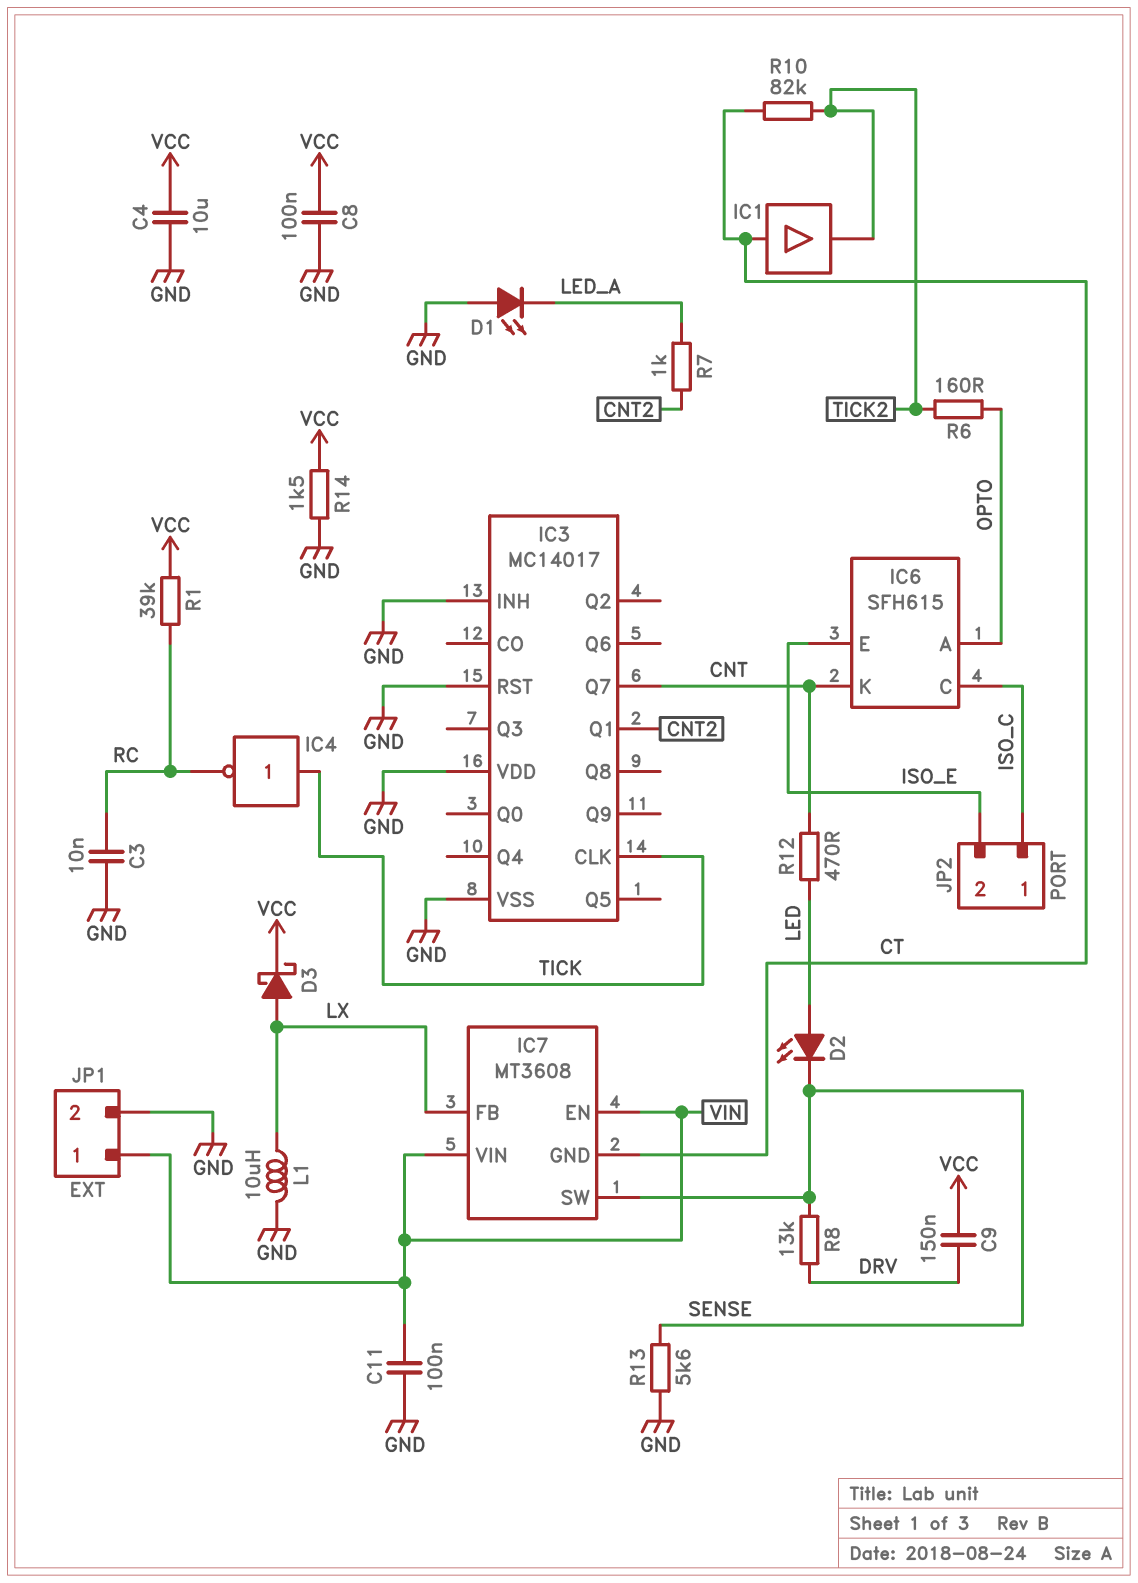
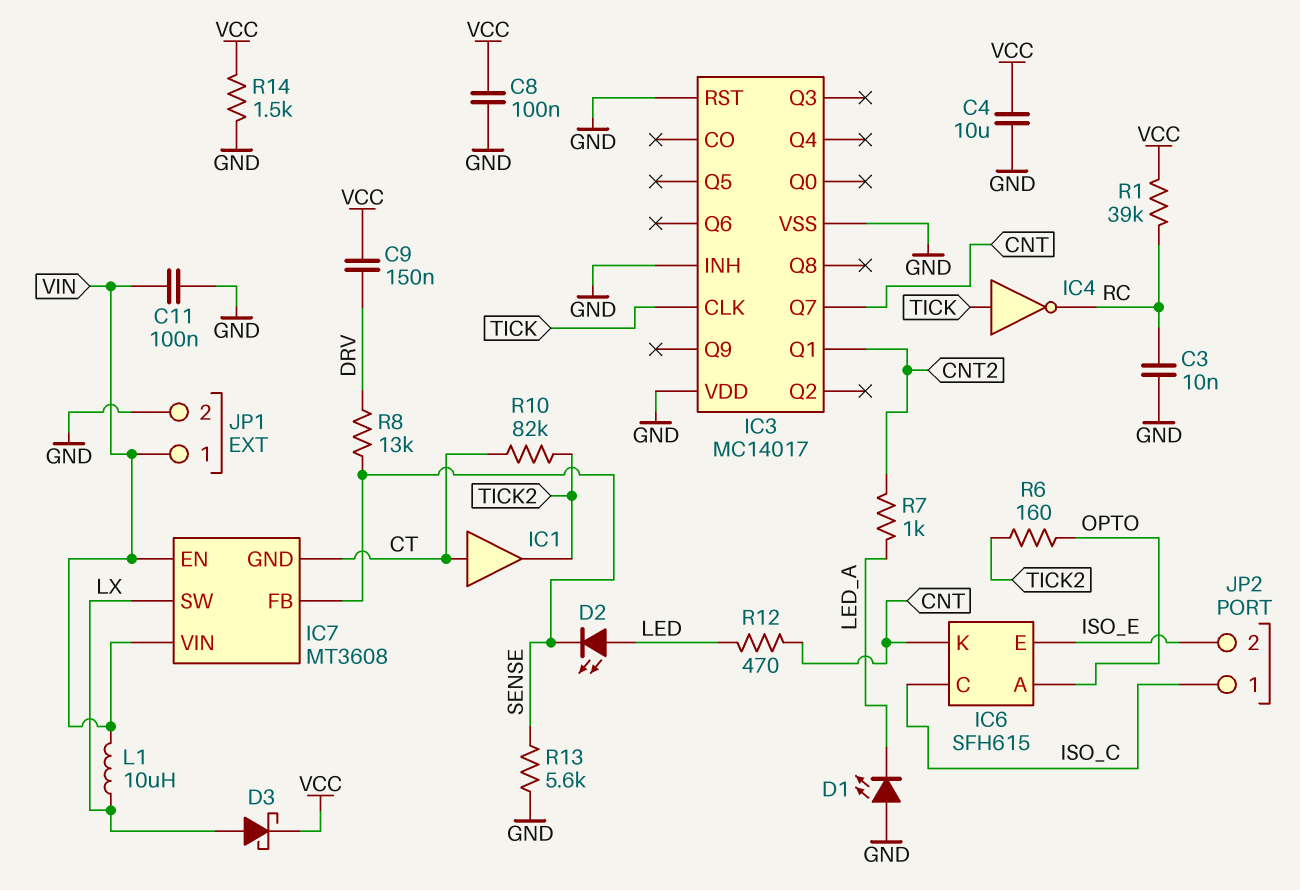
IC7 pin FB: LX -> SENSE
IC7 pin SW: SENSE -> LX
L1: 10uH (GND, LX) -> 10uH (LX, VIN)

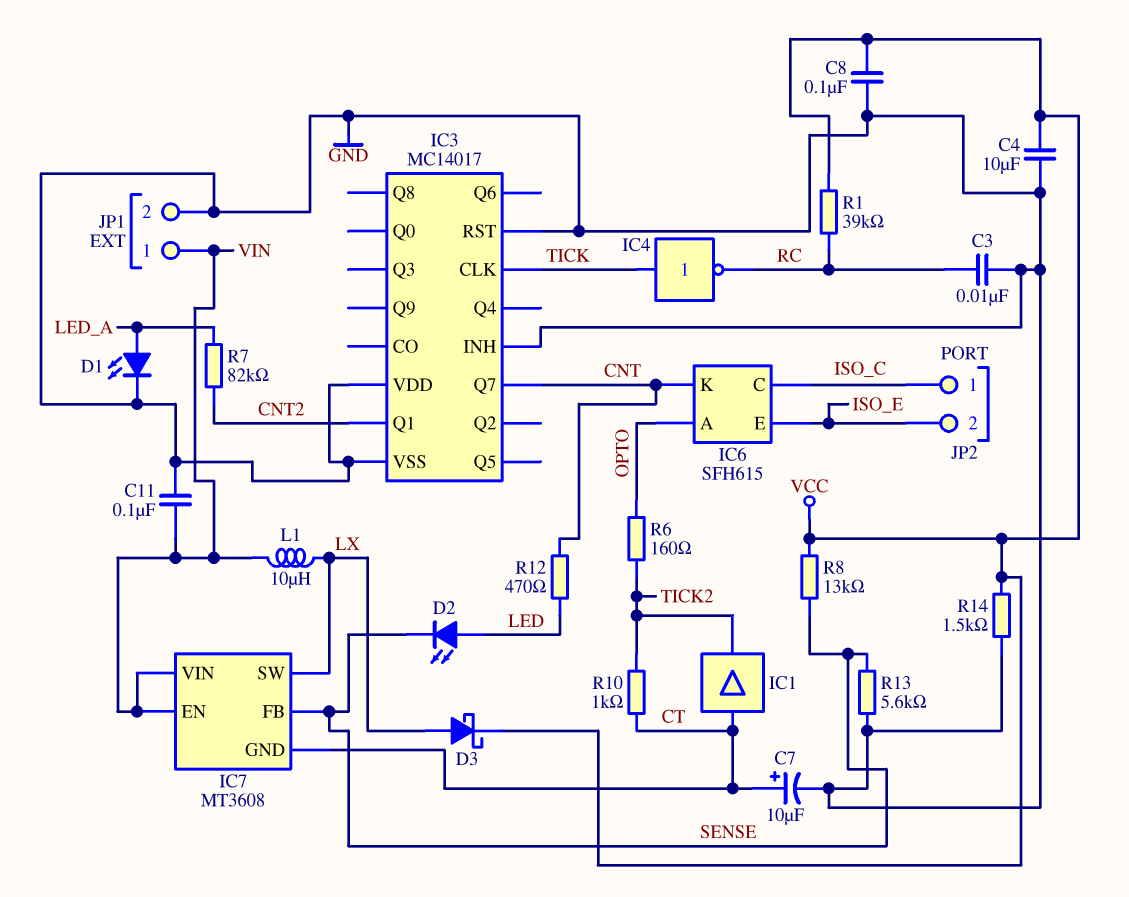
C7: none -> 10uF (plus CT, minus GND)
C9: 150nF (DRV, VCC) -> none
D1: LED (A GND, K LED_A) -> LED (A LED_A, K GND)
R7: 1k (CNT2, LED_A) -> 82k (CNT2, LED_A)
R8: 13k (DRV, SENSE) -> 13k (SENSE, VCC)
R10: 82k (CT, TICK2) -> 1k (CT, TICK2)

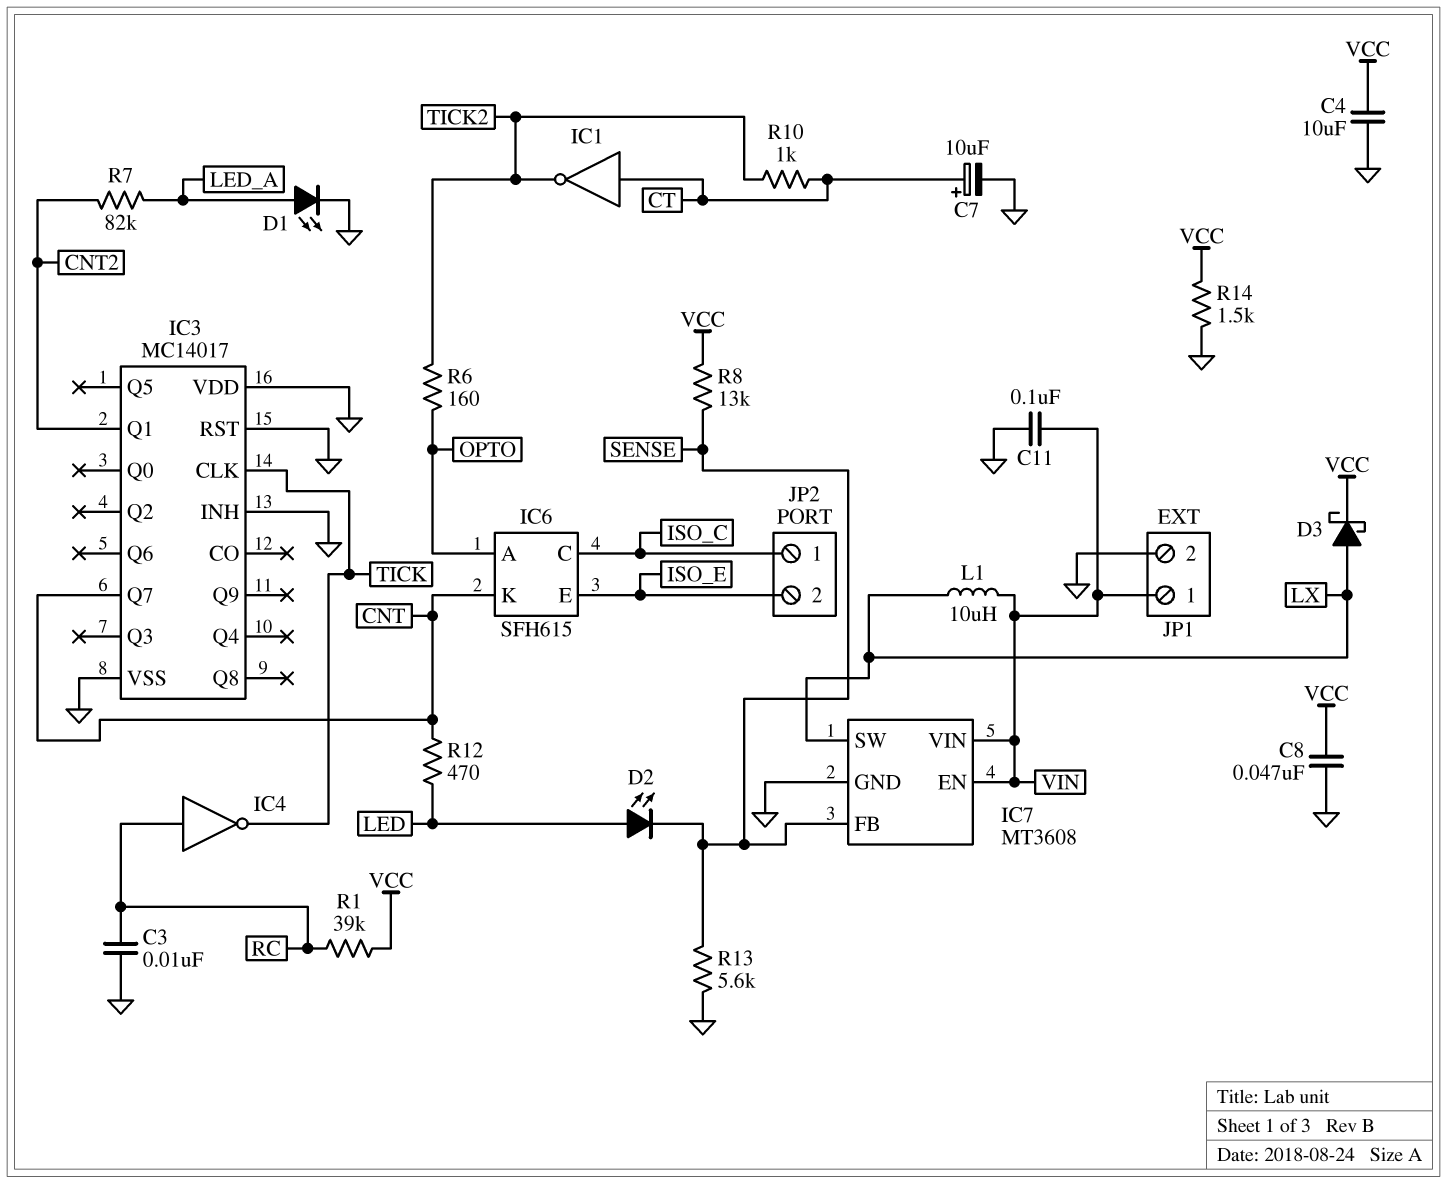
C8: 100nF (GND, VCC) -> 47nF (GND, VCC)
IC1: buffer (in CT, out TICK2) -> NOT (in CT, out TICK2)
IC4: NOT (in TICK, out RC) -> NOT (in RC, out TICK)
IC7 pin GND: CT -> GND

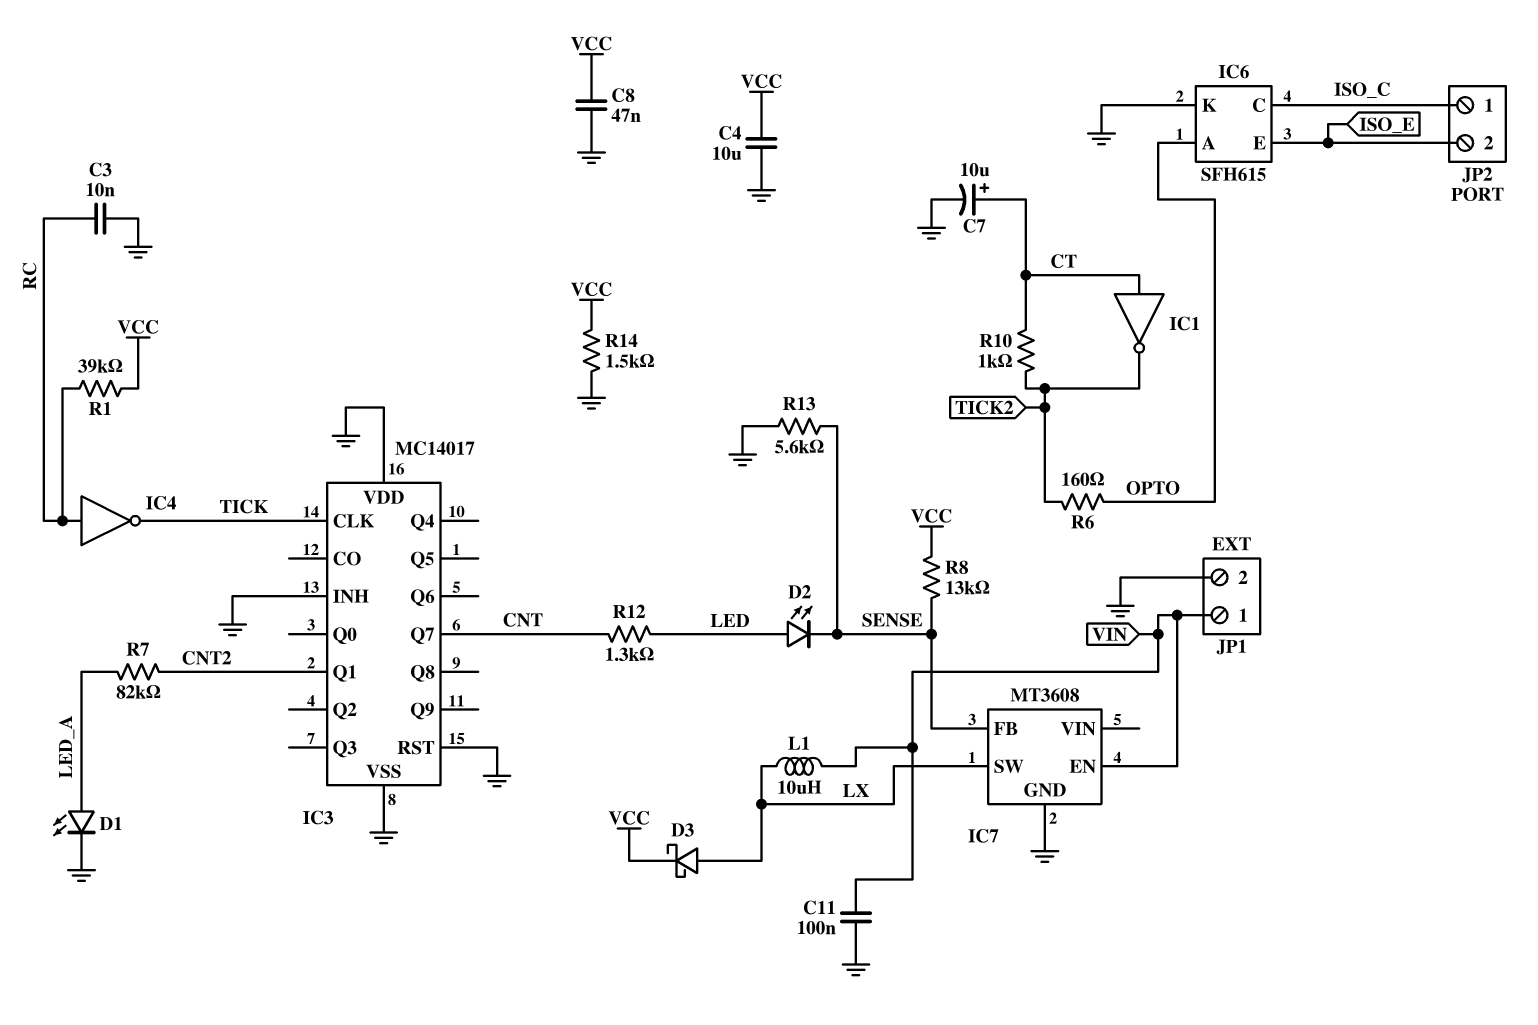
IC6 pin K: CNT -> GND
IC7 pin VIN: VIN -> none
R12: 470 (CNT, LED) -> 1.3k (CNT, LED)

